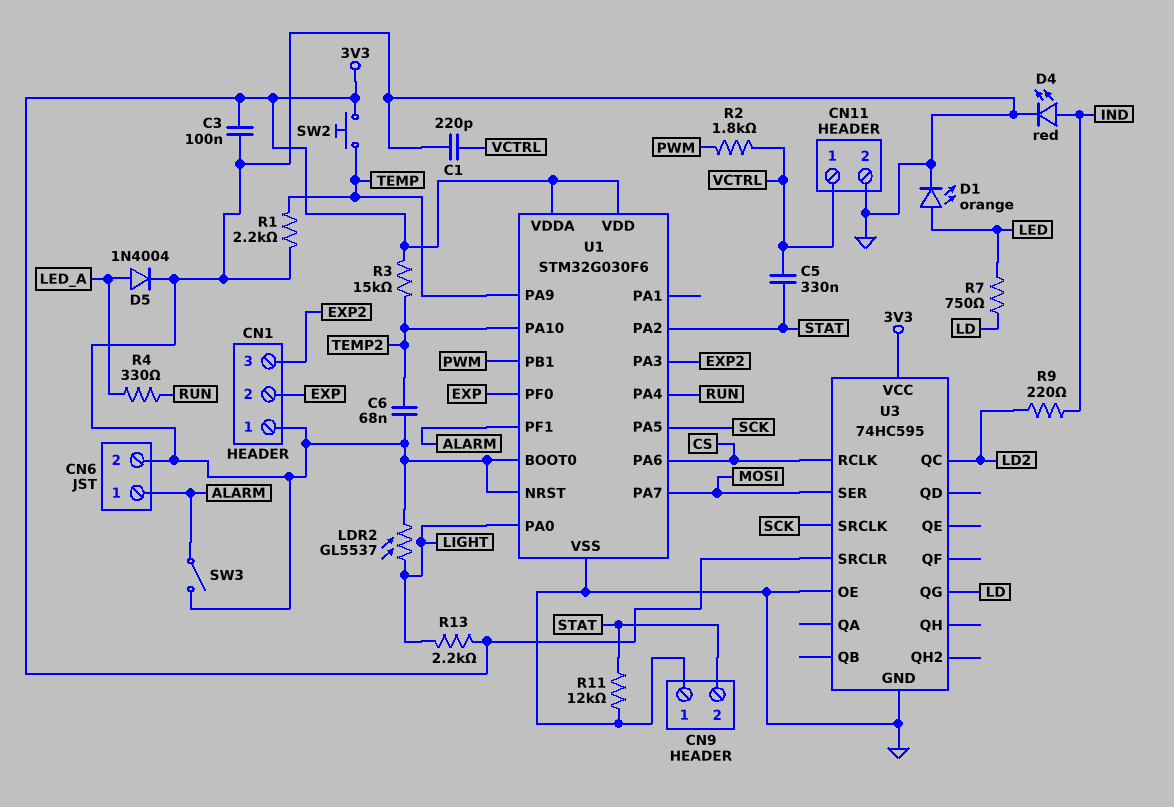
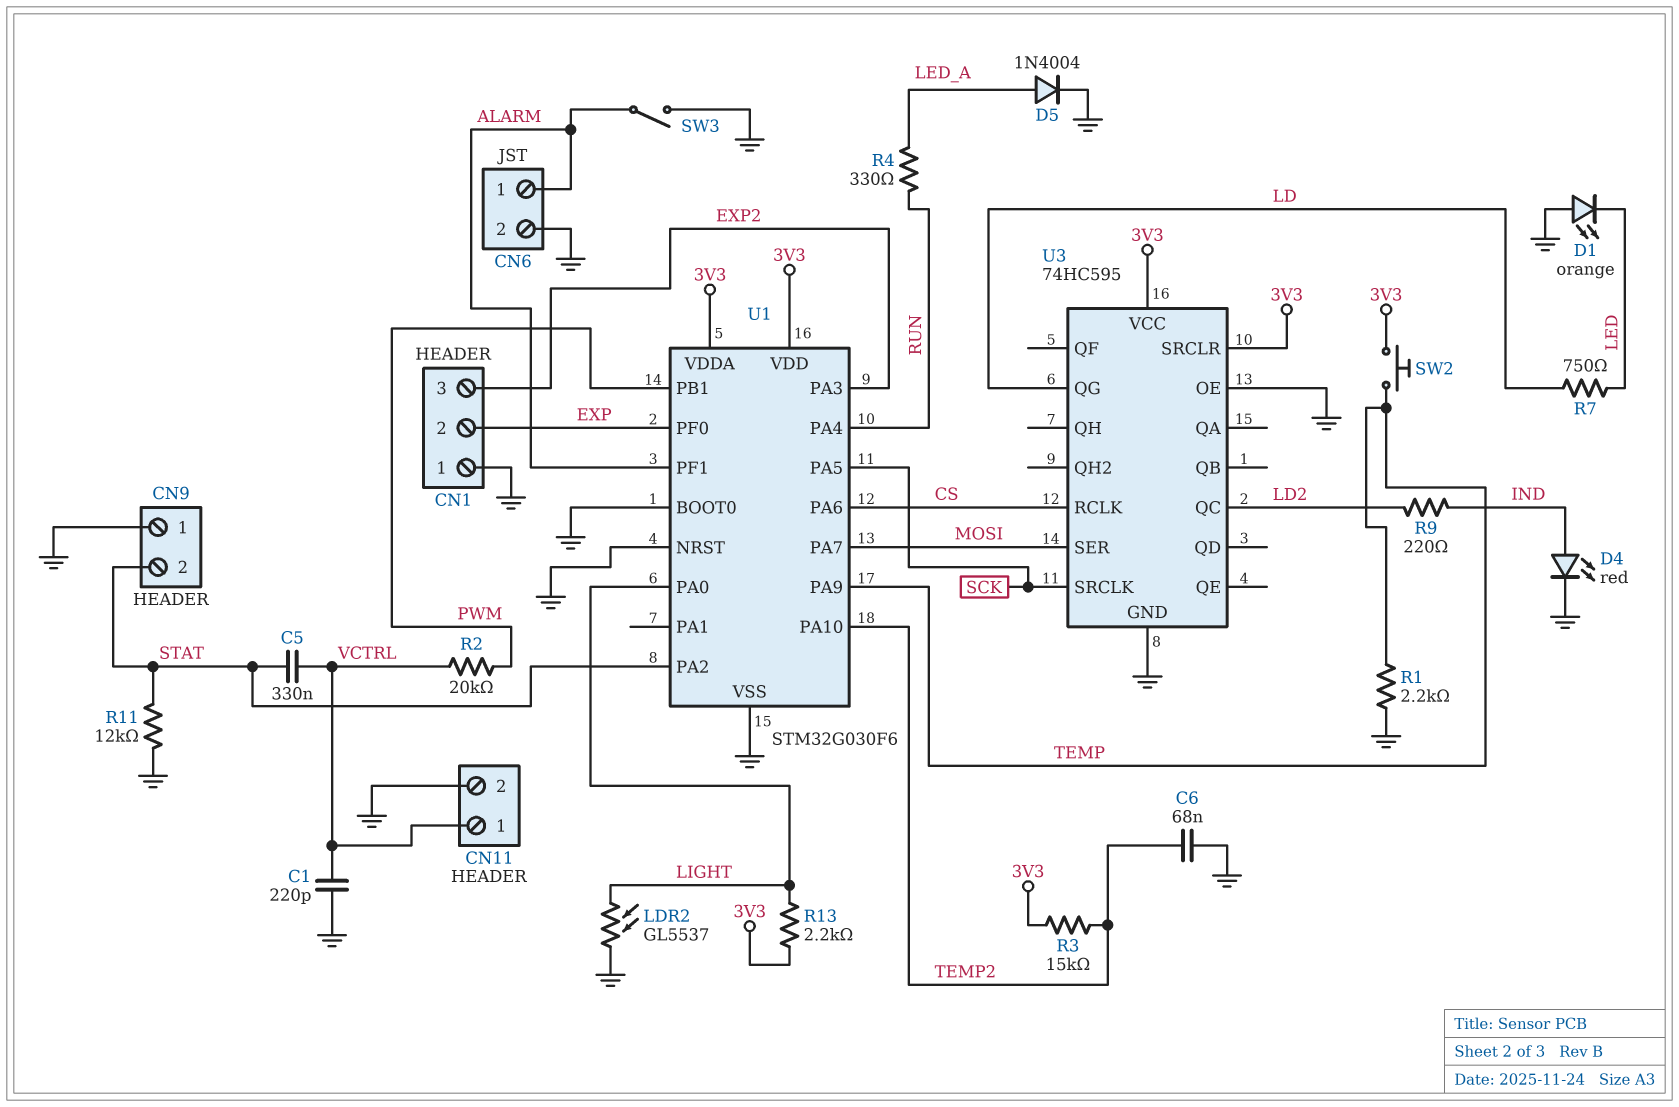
C3: 100nF (3V3, GND) -> none
D1: LED orange (A LED, K GND) -> LED orange (A GND, K LED)
R2: 1.8k (PWM, VCTRL) -> 20k (PWM, VCTRL)

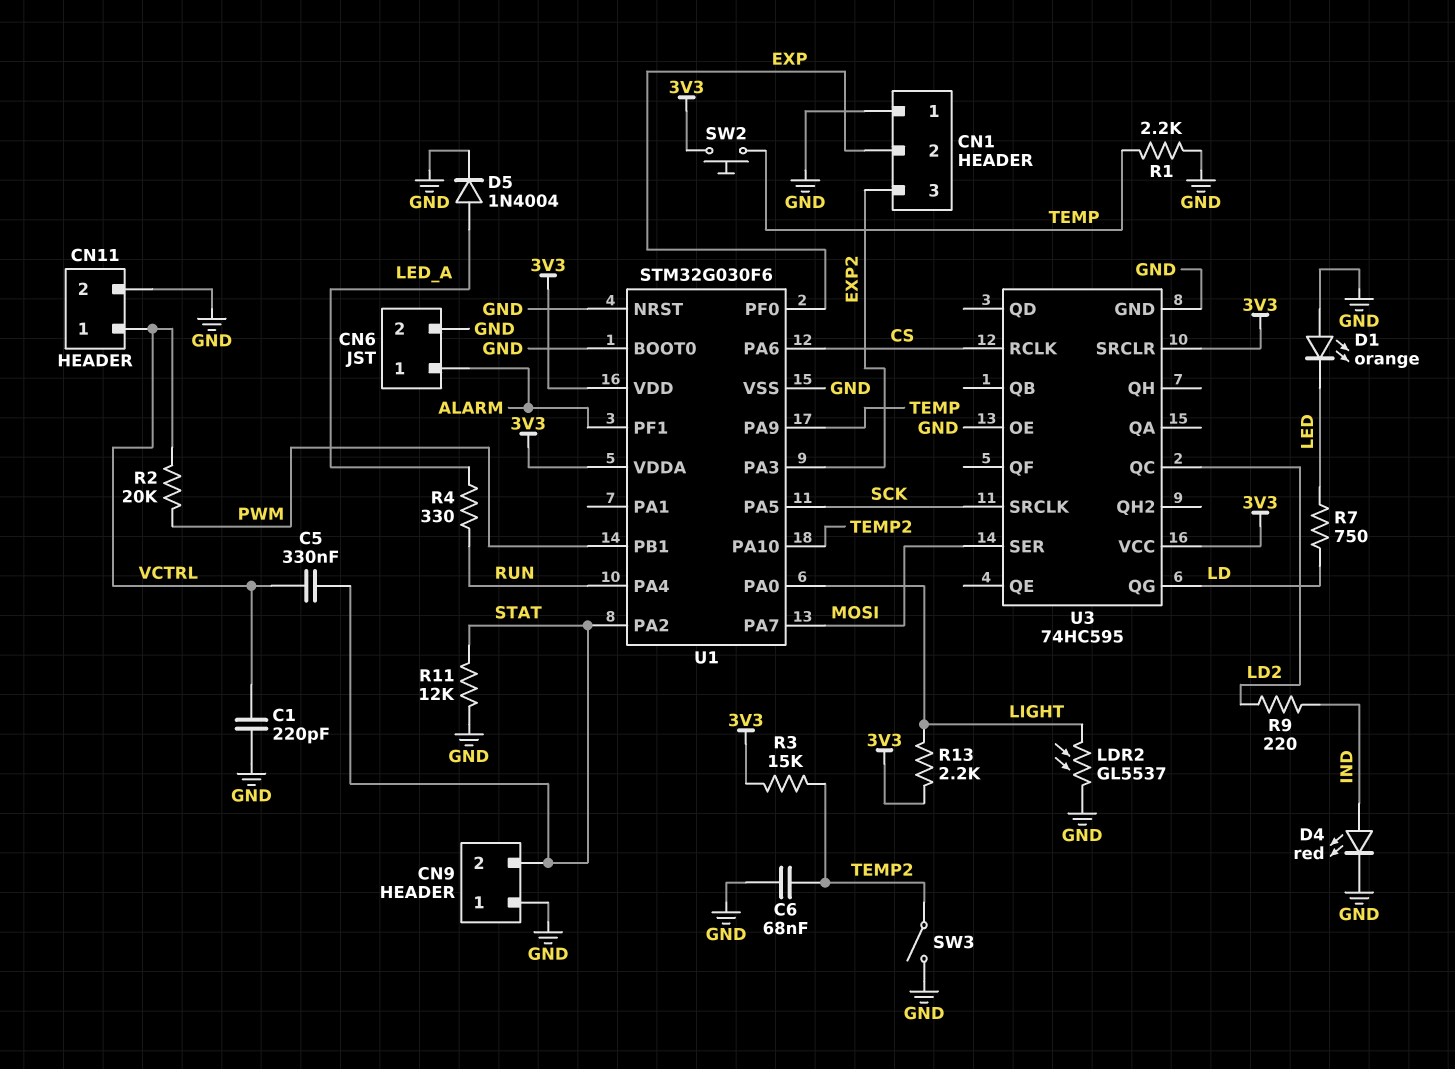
SW3: switch (ALARM, GND) -> switch (GND, TEMP2)

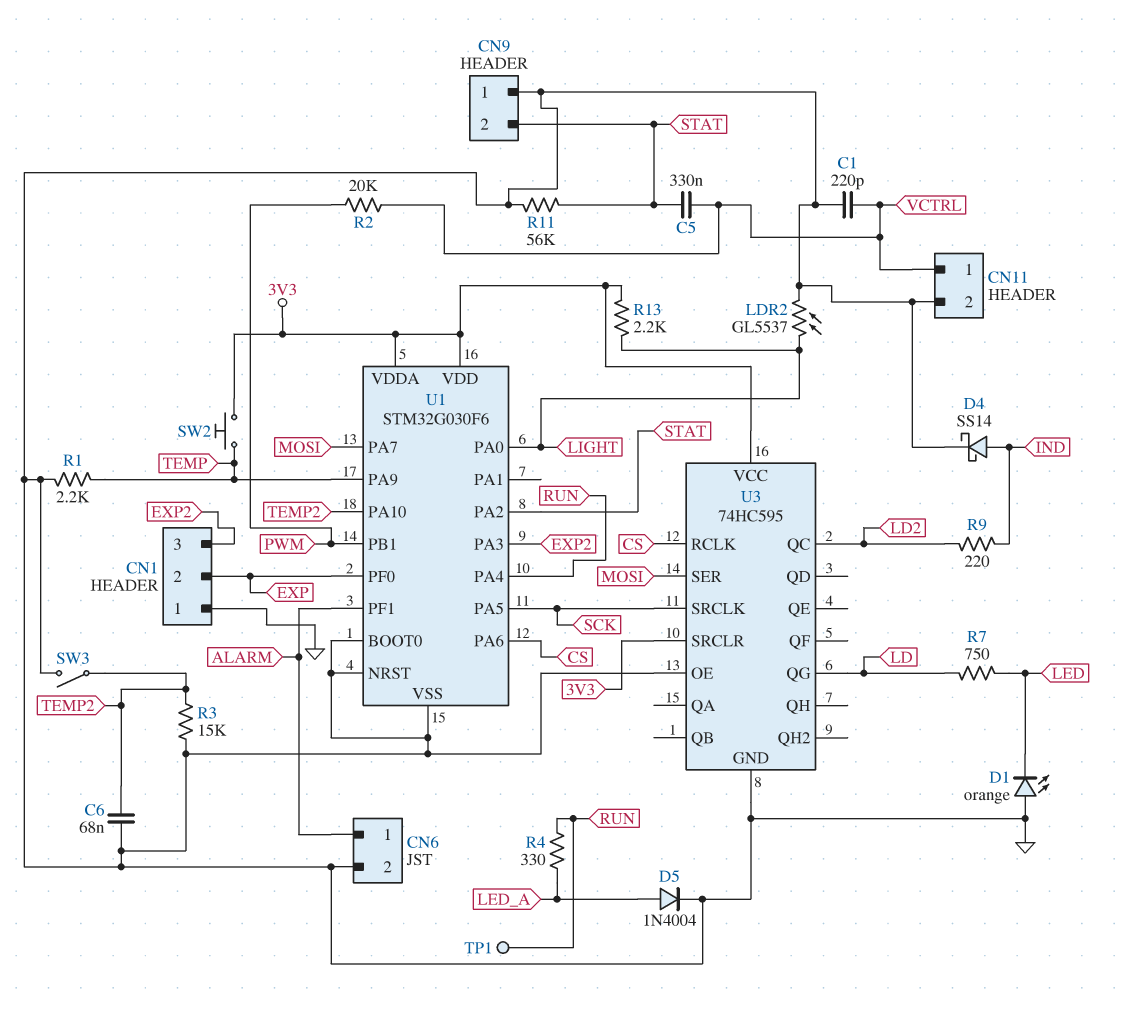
D4: LED red (A IND, K GND) -> schottky SS14 (A IND, K GND)
R3: 15k (3V3, TEMP2) -> 15k (GND, TEMP2)
R11: 12k (GND, STAT) -> 56k (GND, STAT)
TP1: none -> test point (RUN)

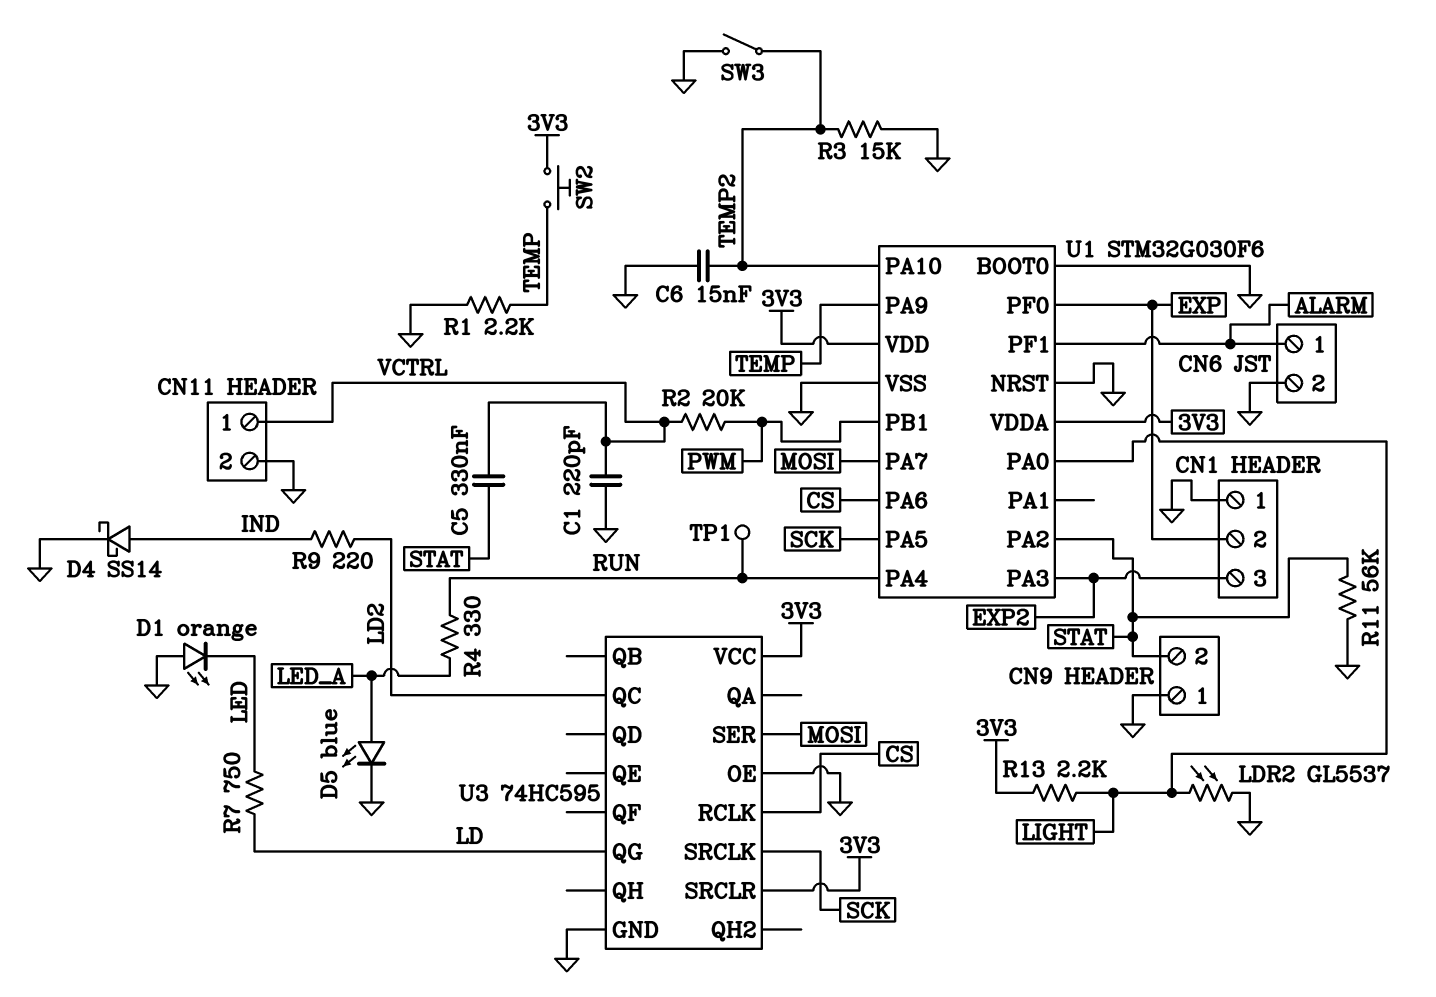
C6: 68nF (GND, TEMP2) -> 15nF (GND, TEMP2)
D5: diode 1N4004 (A LED_A, K GND) -> LED blue (A LED_A, K GND)

